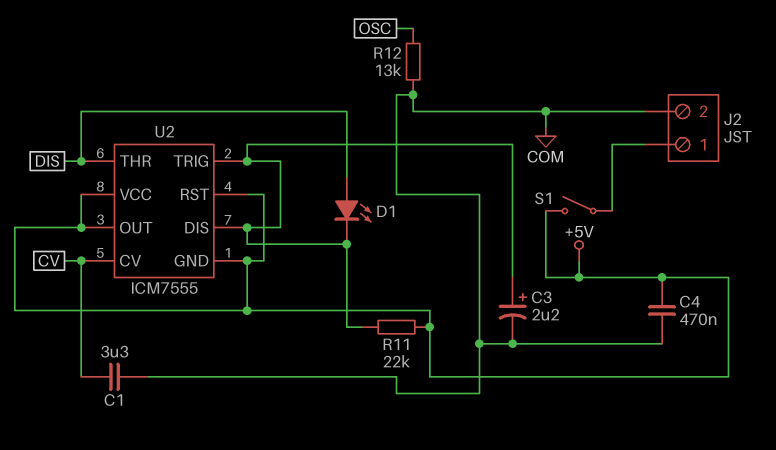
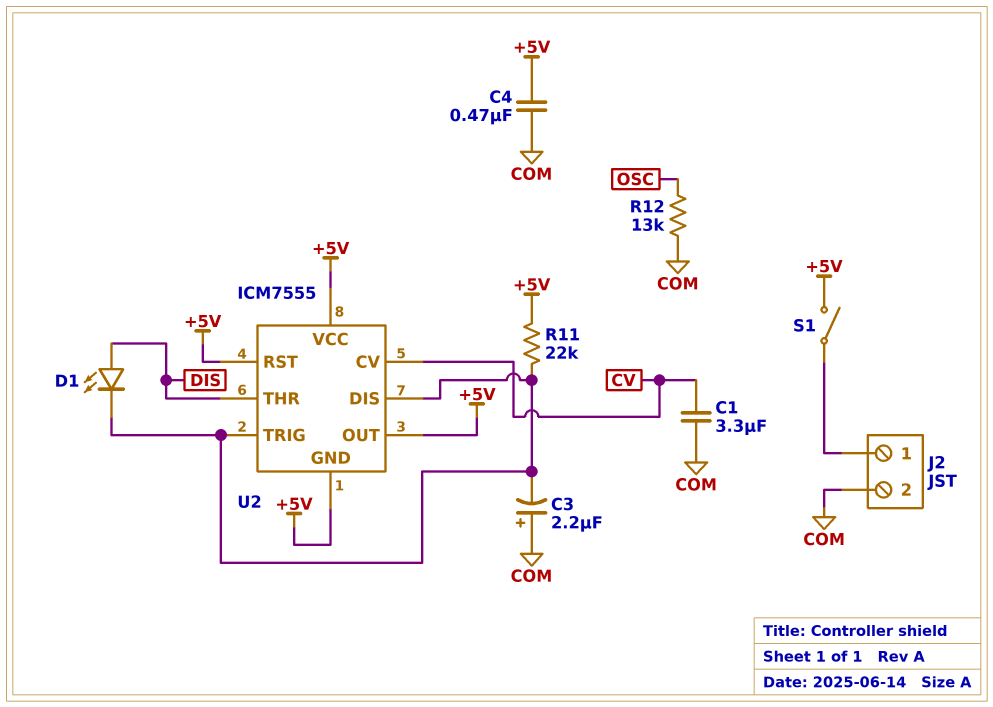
C3: 2.2uF (plus U2/DIS, minus COM) -> 2.2uF (plus COM, minus U2/DIS)

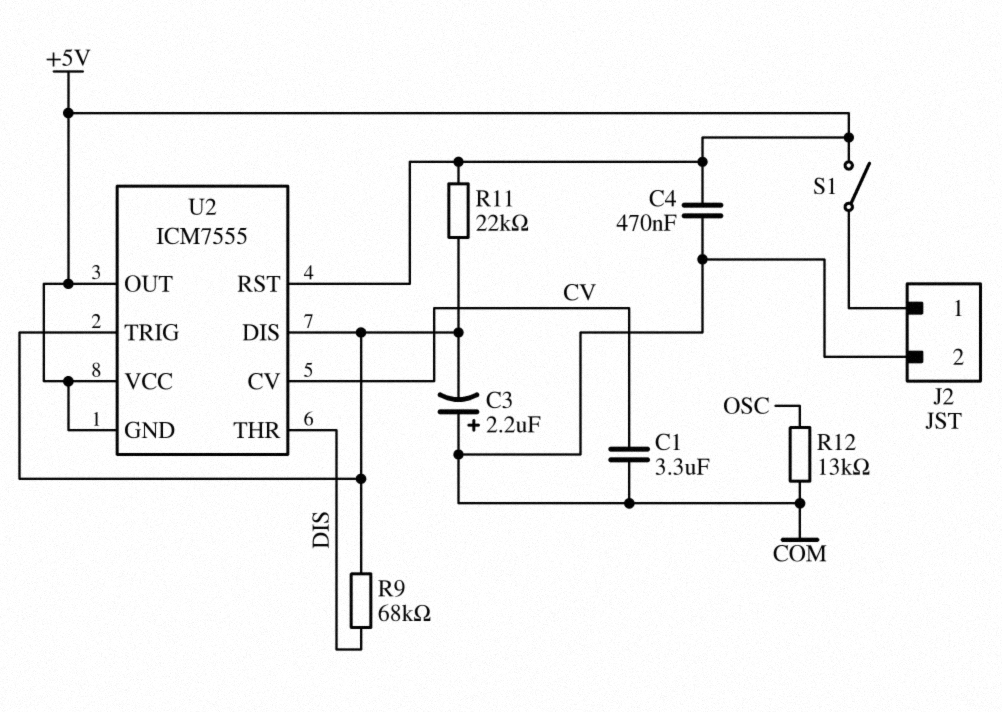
D1: LED (A DIS, K U2/DIS) -> none
R9: none -> 68k (DIS, U2/DIS)

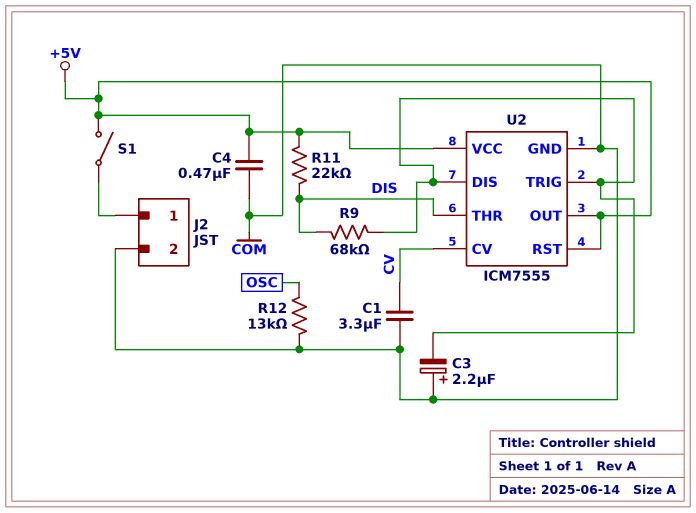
R11: 22k (+5V, U2/DIS) -> 22k (+5V, DIS)
U2 pin GND: +5V -> COM

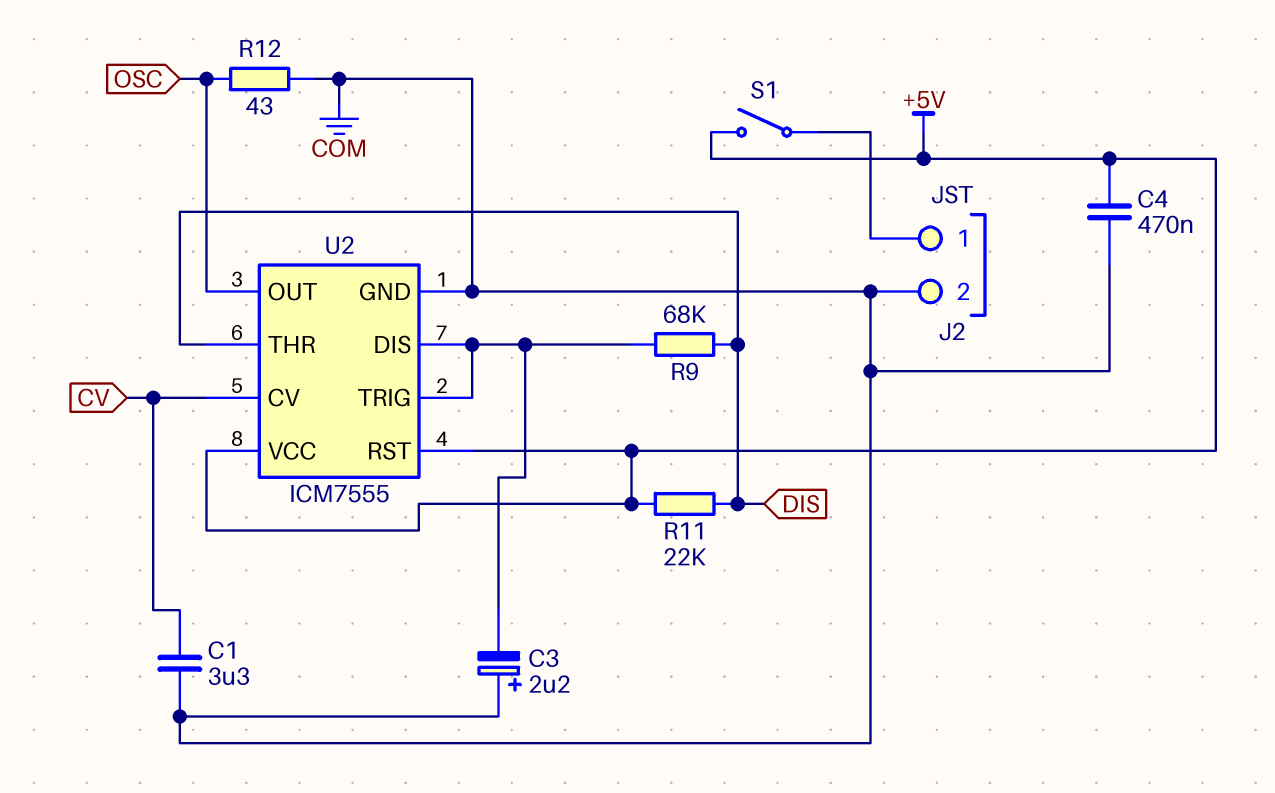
R12: 13k (COM, OSC) -> 43 (COM, OSC)
U2 pin OUT: +5V -> OSC

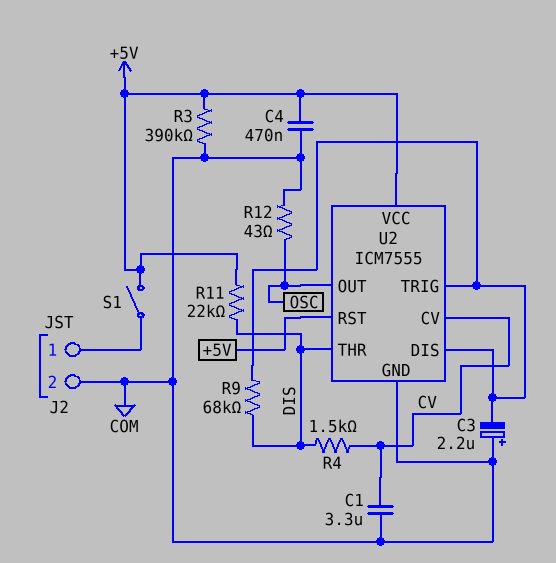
R3: none -> 390k (+5V, COM)
R4: none -> 1.5k (CV, DIS)

